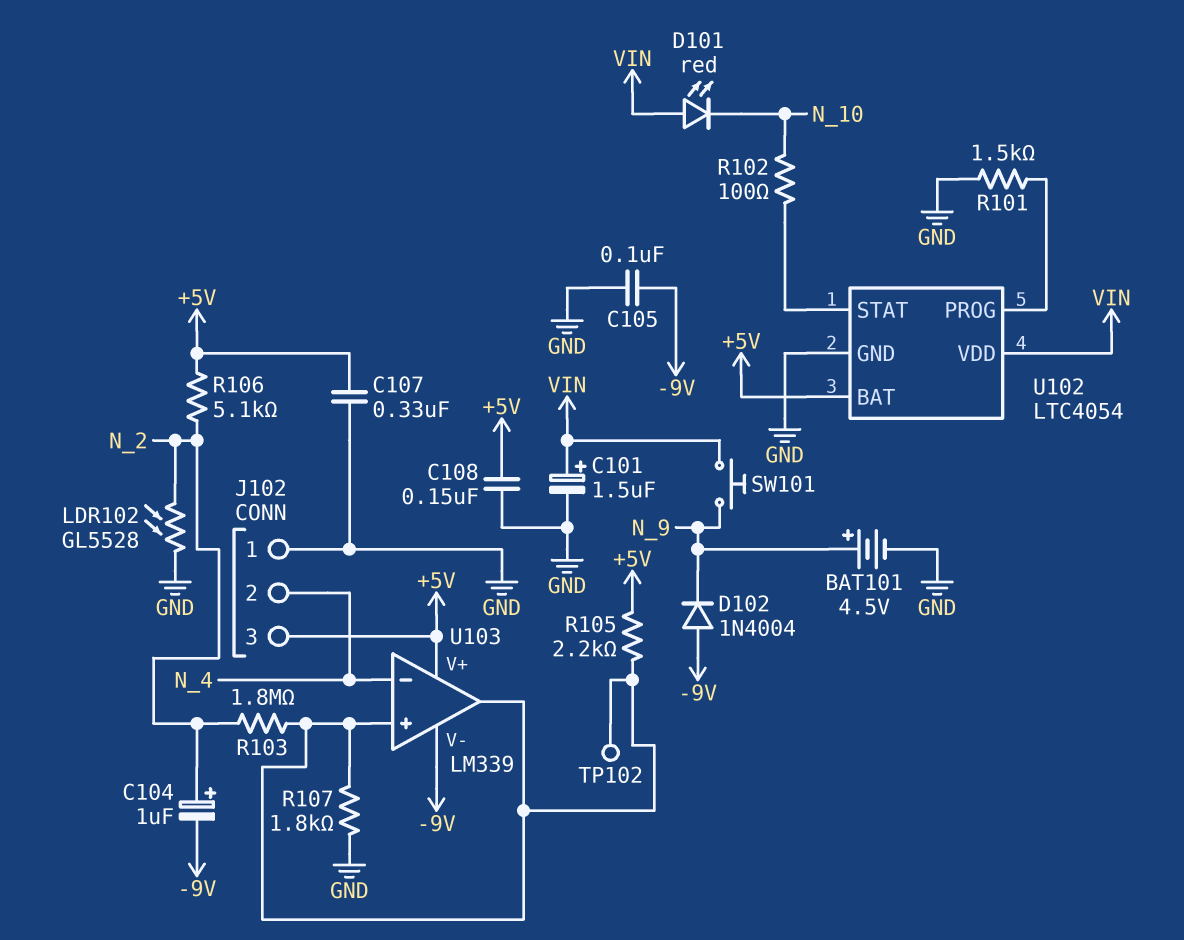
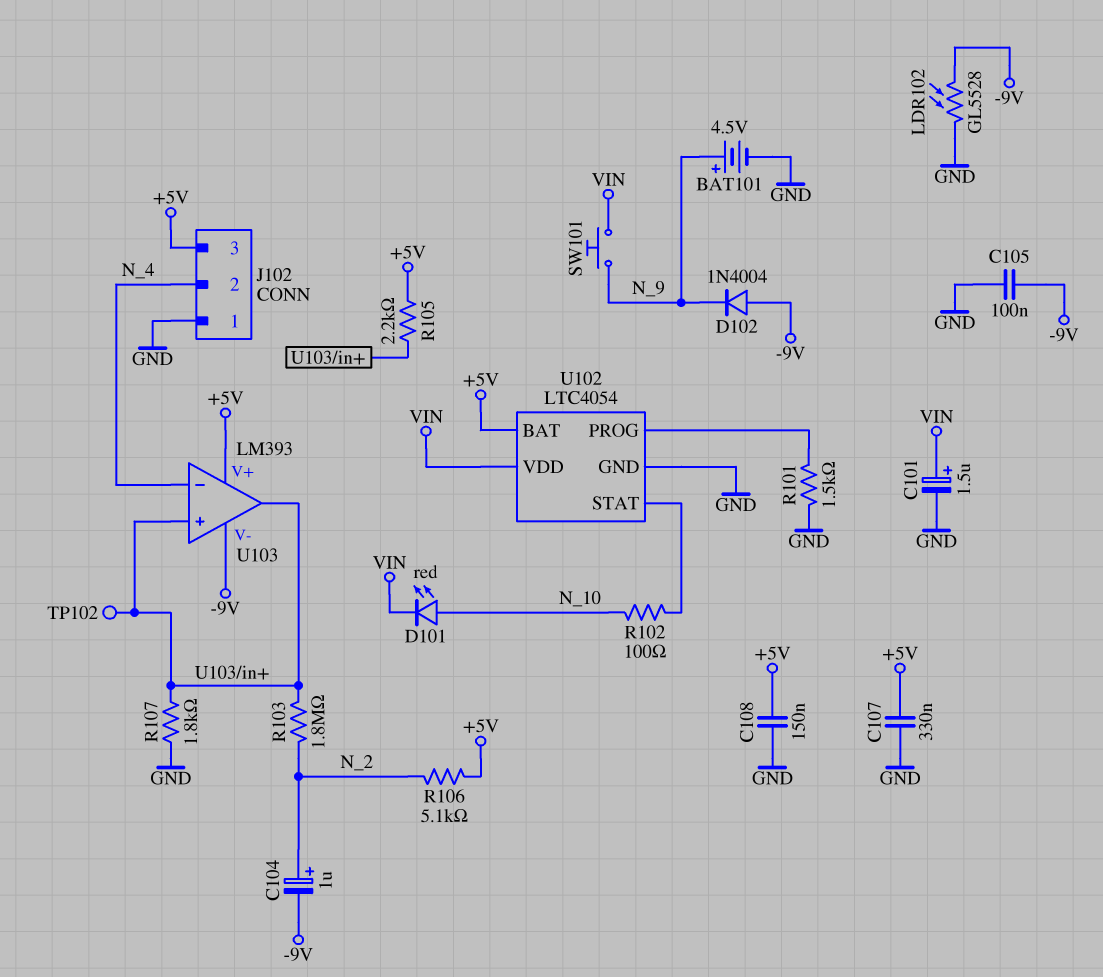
D101: LED red (A VIN, K N_10) -> LED red (A N_10, K VIN)
LDR102: GL5528 (GND, N_2) -> GL5528 (-9V, GND)
U103: LM339 -> LM393

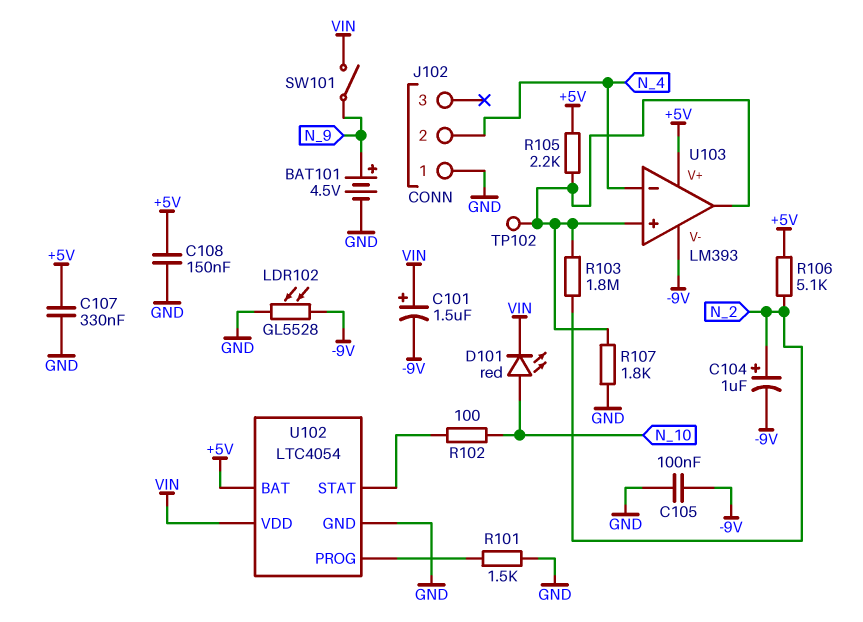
C101: 1.5uF (plus VIN, minus GND) -> 1.5uF (plus VIN, minus -9V)
D102: diode 1N4004 (A -9V, K N_9) -> none
J102 pin 3: +5V -> none
SW101: button (N_9, VIN) -> switch (N_9, VIN)

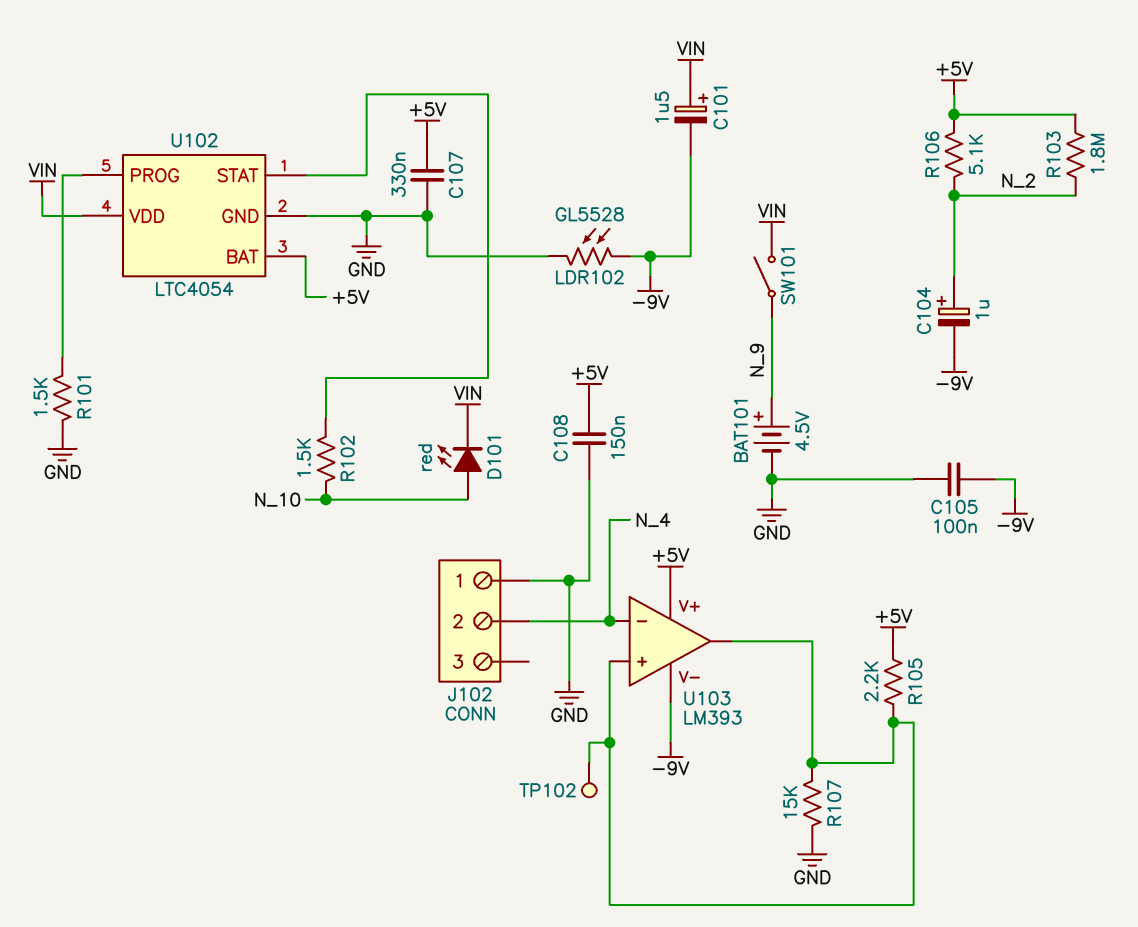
R102: 100 (N_10, U102/STAT) -> 1.5k (N_10, U102/STAT)
R103: 1.8M (N_2, U103/in+) -> 1.8M (+5V, N_2)
R107: 1.8k (GND, U103/in+) -> 15k (GND, U103/in+)

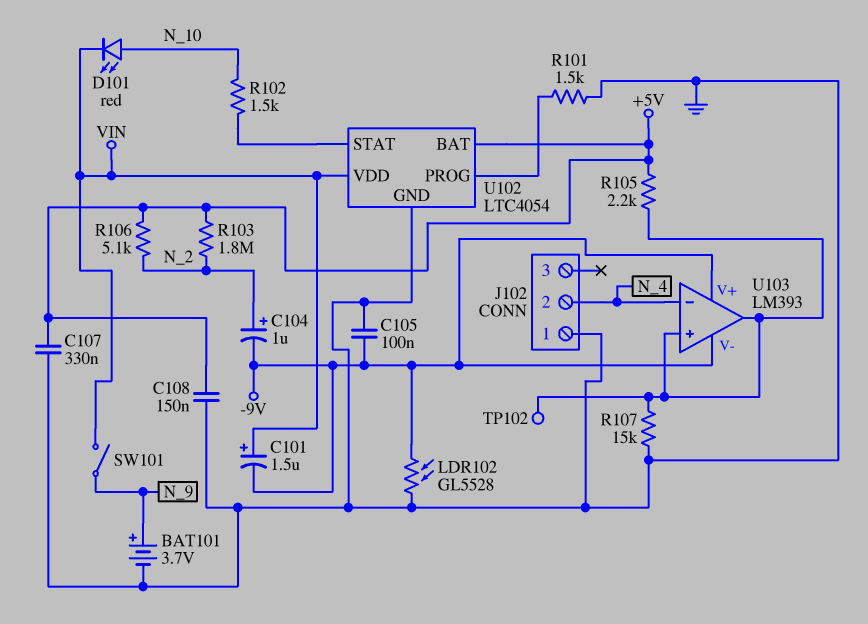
BAT101: 4.5V (plus N_9, minus GND) -> 3.7V (plus N_9, minus GND)
U103 pin V+: +5V -> -9V

